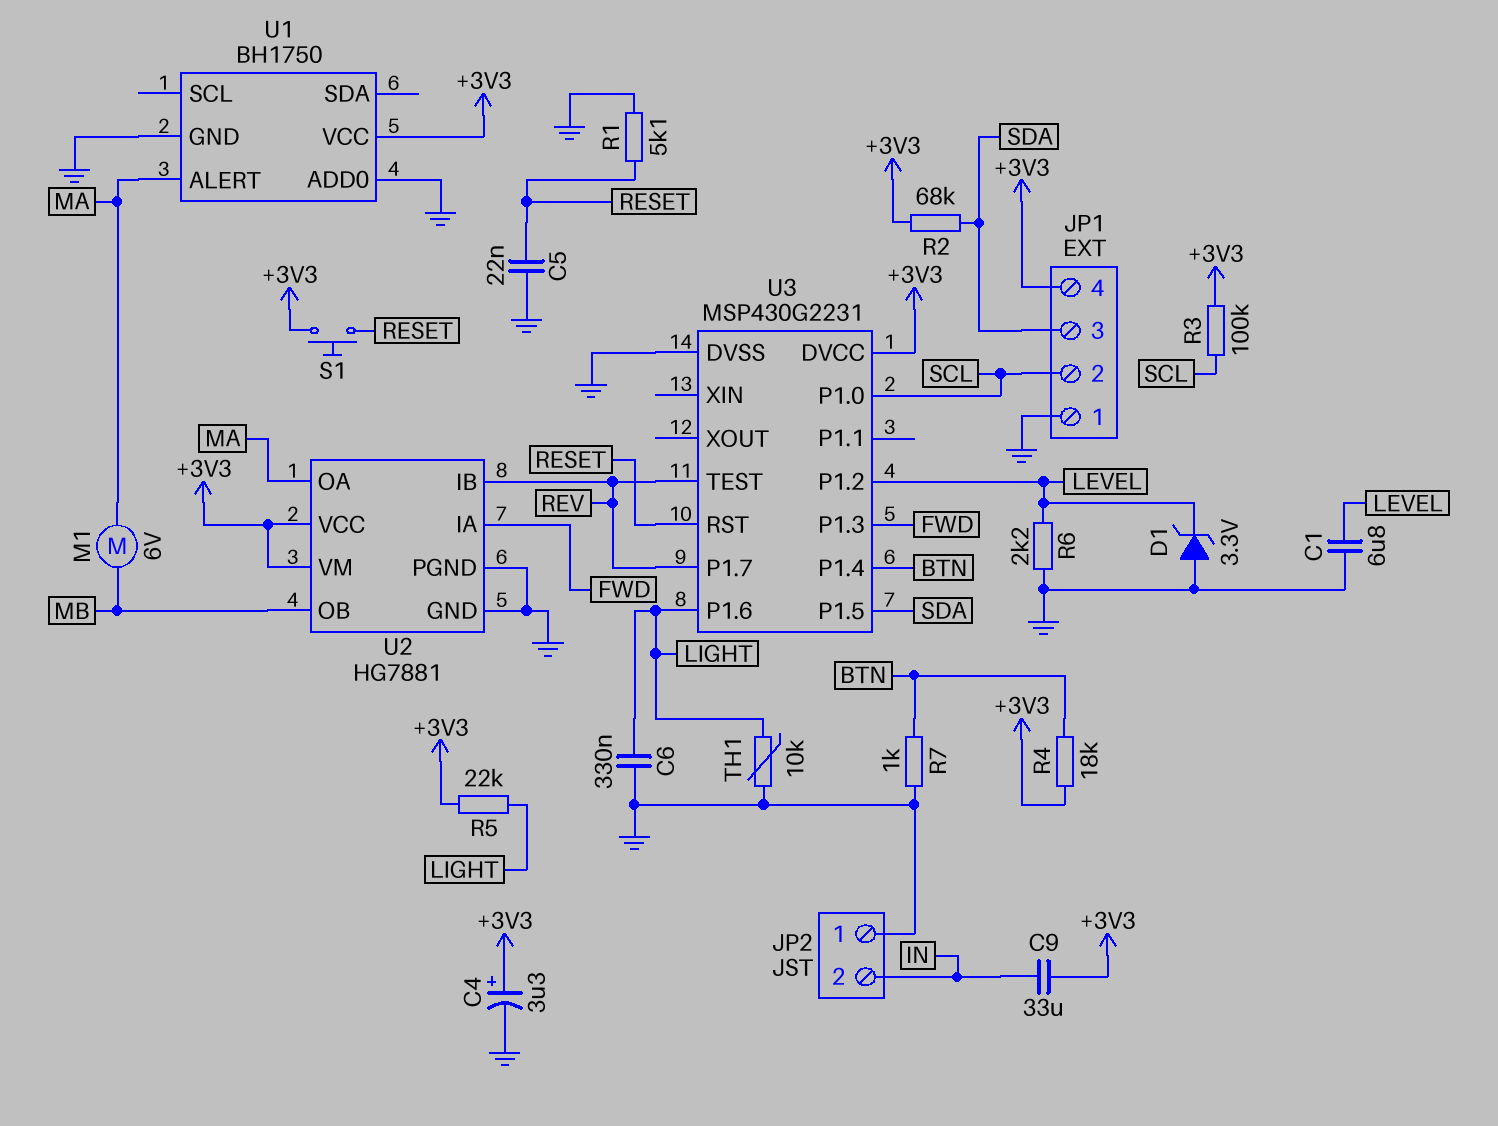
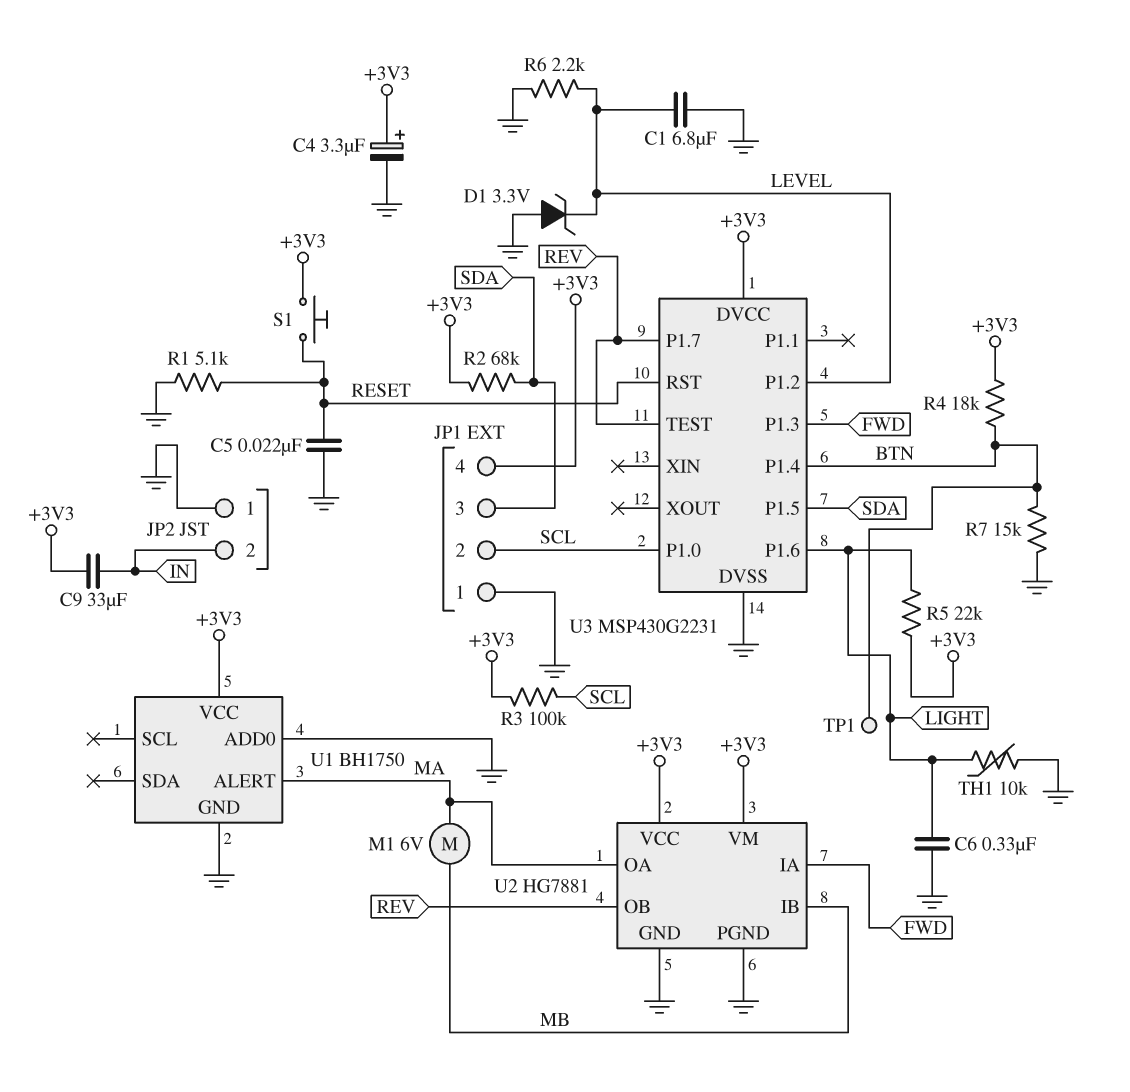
R7: 1k (BTN, GND) -> 15k (BTN, GND)
TP1: none -> test point (BTN)
U2 pin IB: REV -> MB
U2 pin OB: MB -> REV

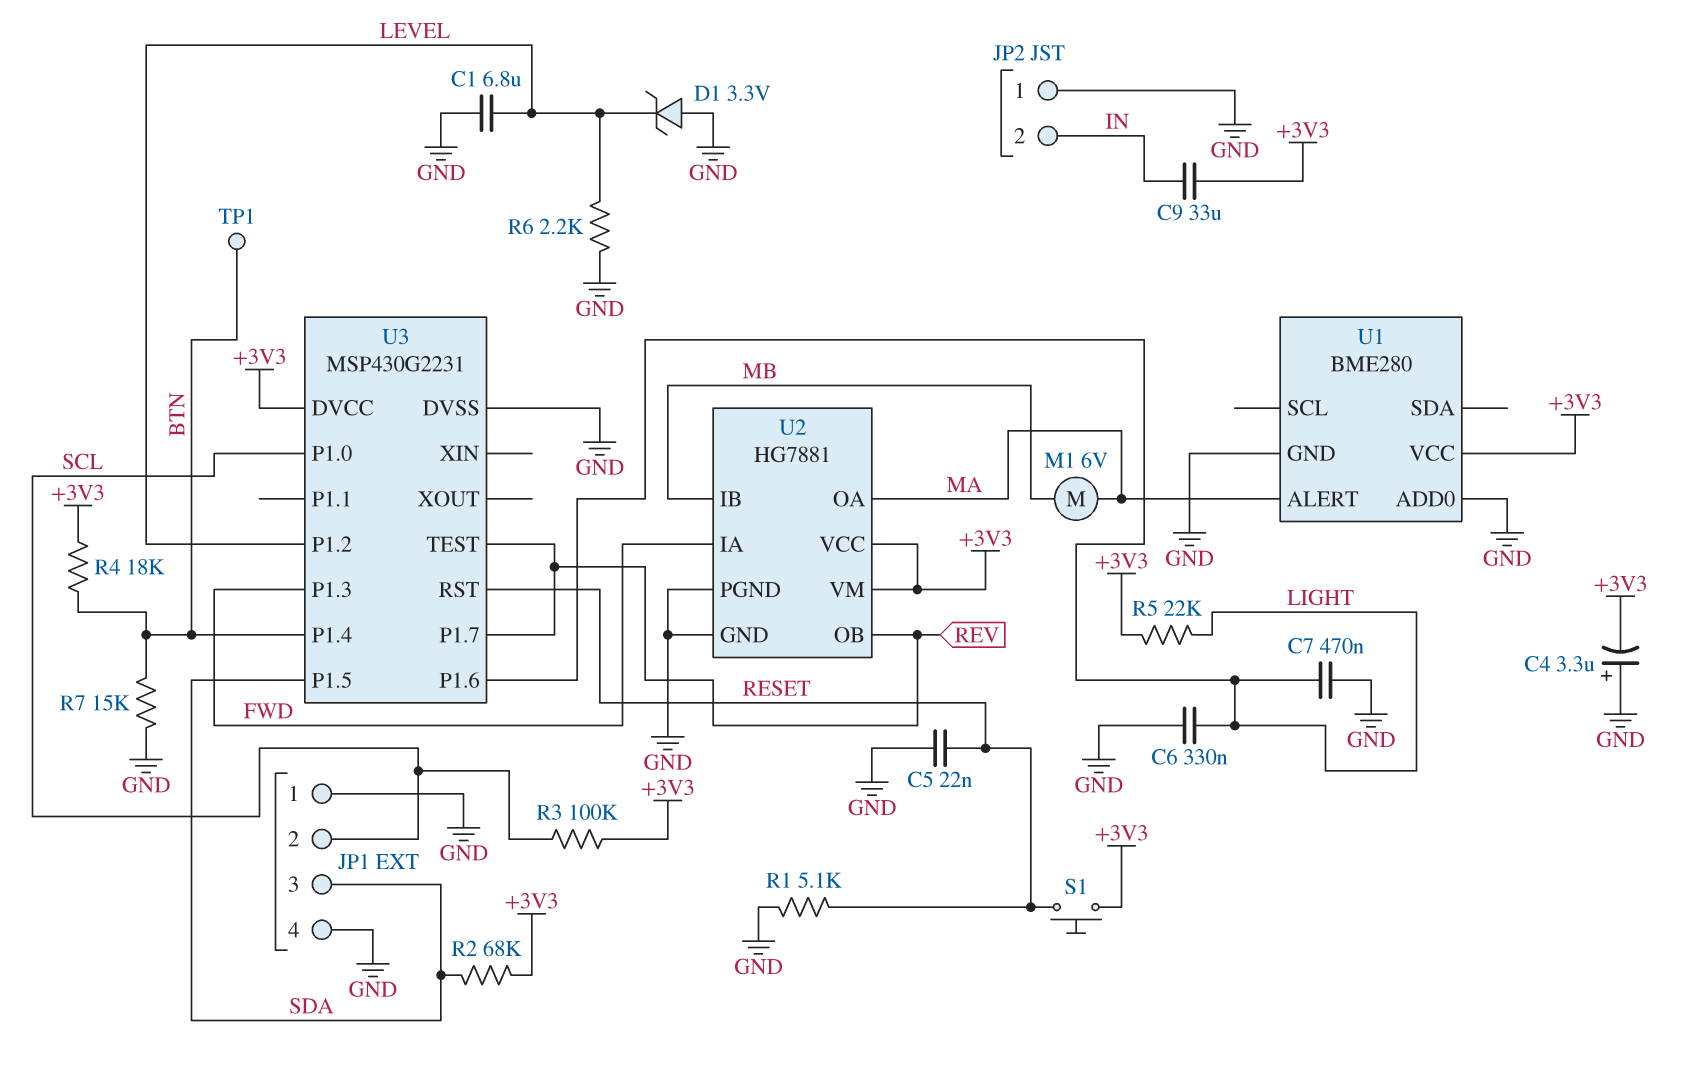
C4: 3.3uF (plus +3V3, minus GND) -> 3.3uF (plus GND, minus +3V3)
C7: none -> 470nF (GND, LIGHT)
JP1 pin 4: +3V3 -> GND
TH1: 10k (GND, LIGHT) -> none
U1: BH1750 -> BME280

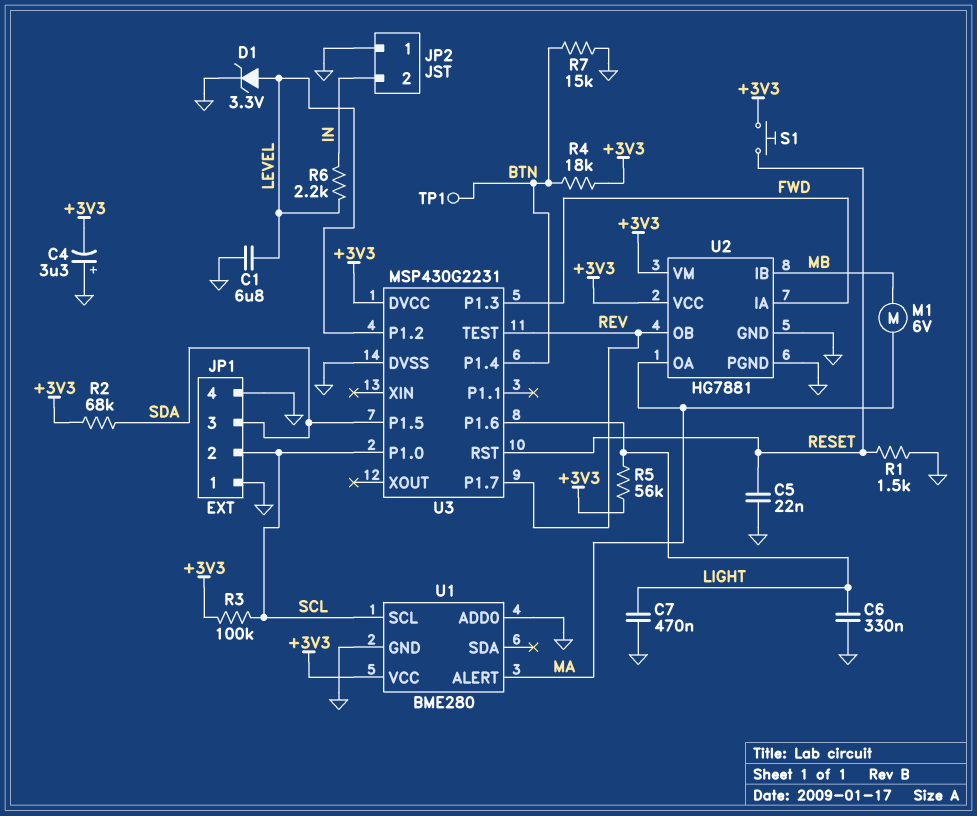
C9: 33uF (+3V3, IN) -> none
D1: zener 3.3V (A GND, K LEVEL) -> zener 3.3V (A LEVEL, K GND)
R1: 5.1k (GND, RESET) -> 1.5k (GND, RESET)
R5: 22k (+3V3, LIGHT) -> 56k (+3V3, LIGHT)
R6: 2.2k (GND, LEVEL) -> 2.2k (IN, LEVEL)
U1 pin SCL: none -> SCL

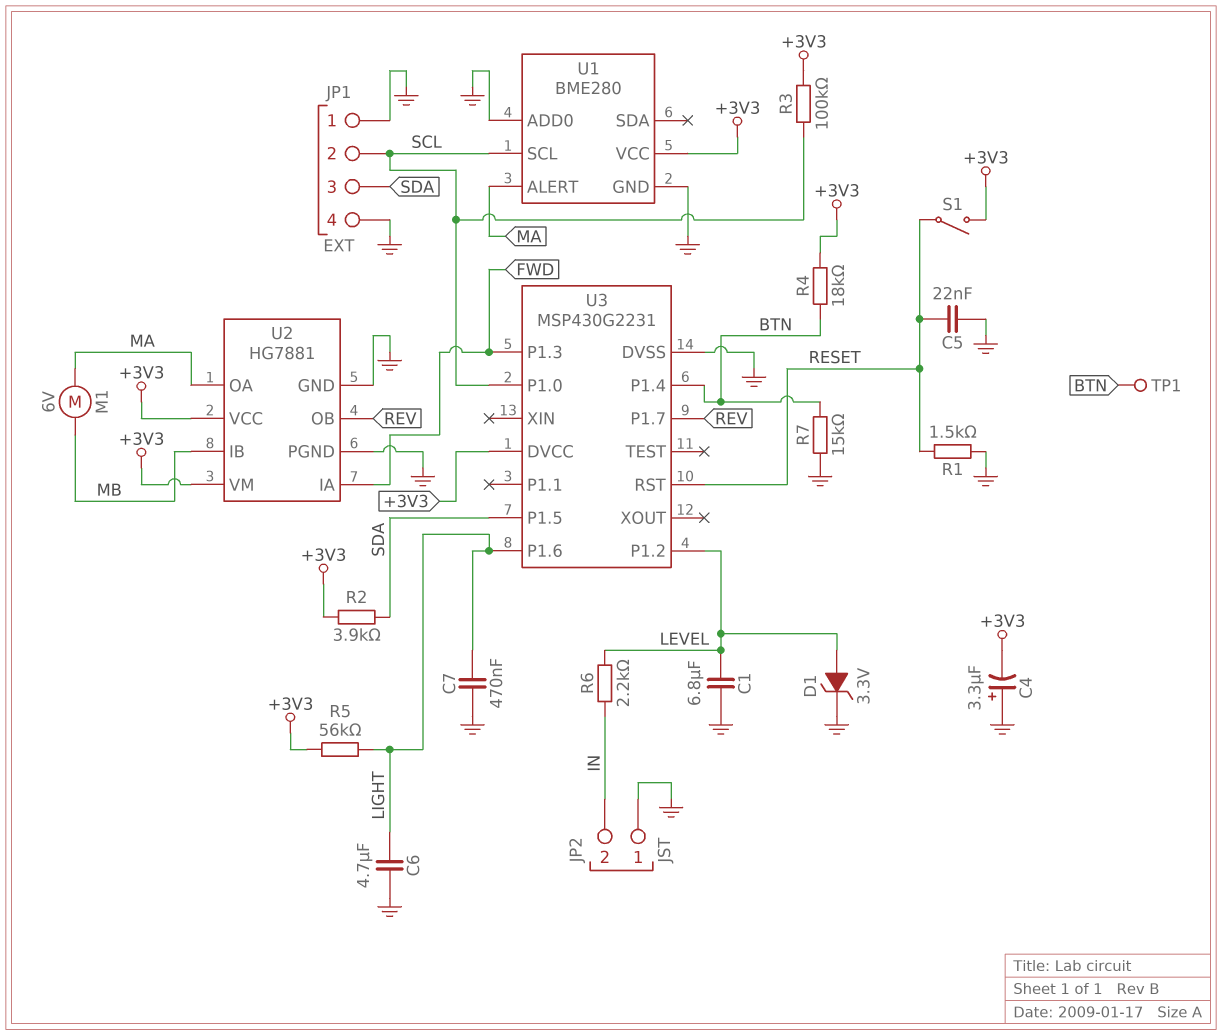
C6: 330nF (GND, LIGHT) -> 4.7uF (GND, LIGHT)
R2: 68k (+3V3, SDA) -> 3.9k (+3V3, SDA)
S1: button (+3V3, RESET) -> switch (+3V3, RESET)
U3 pin TEST: REV -> none

